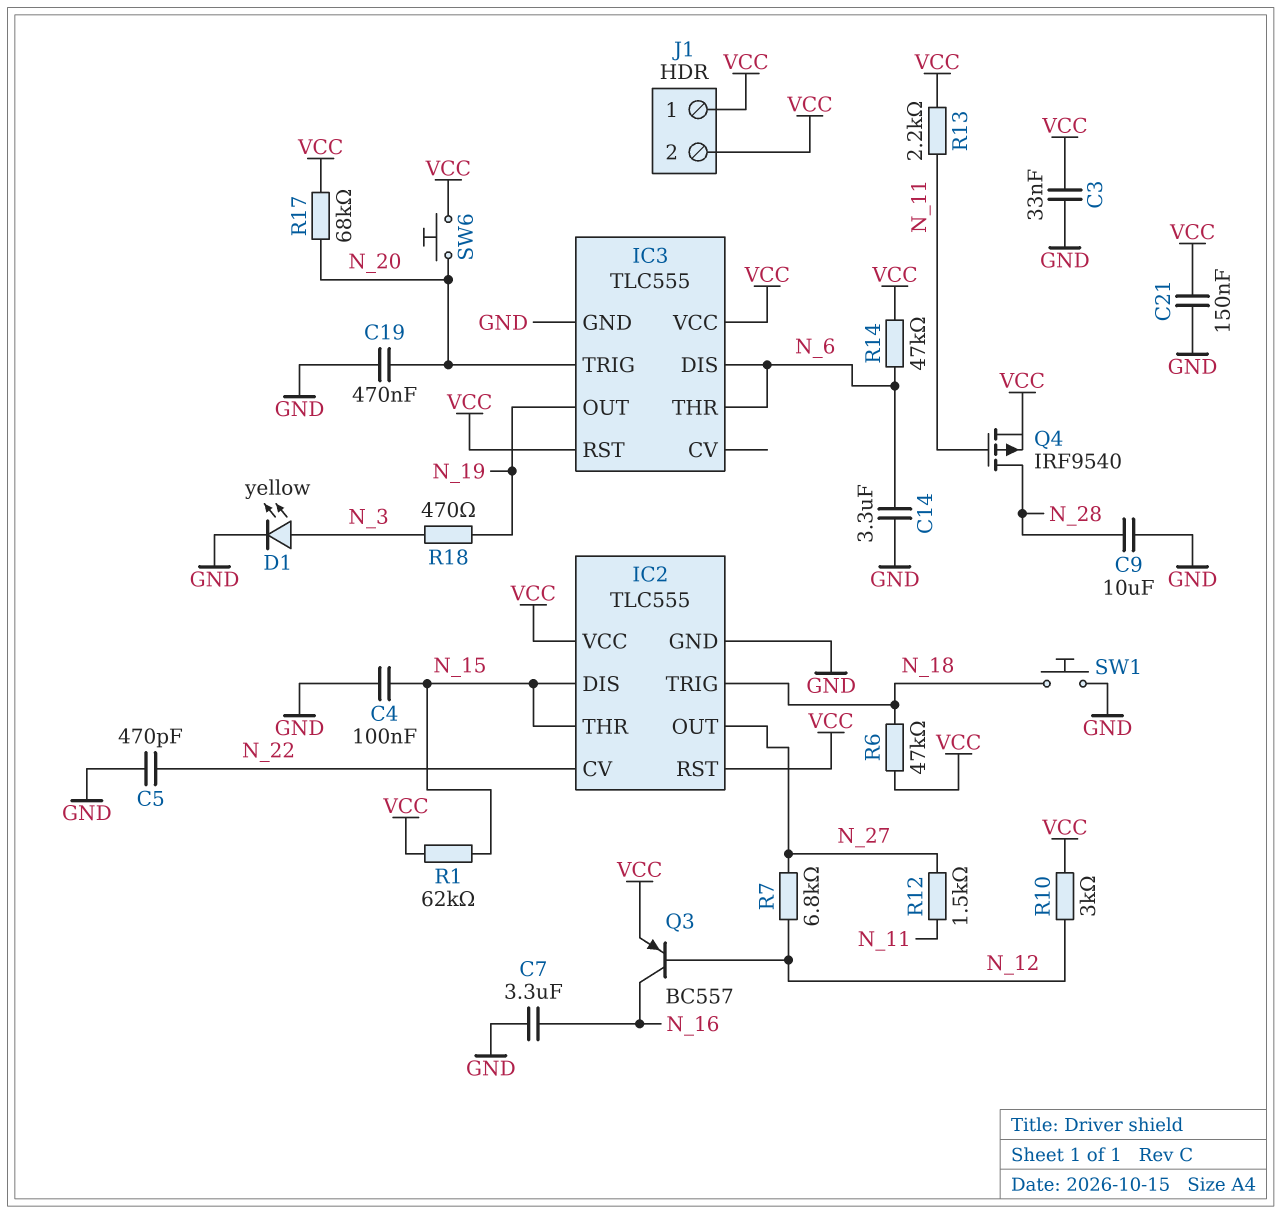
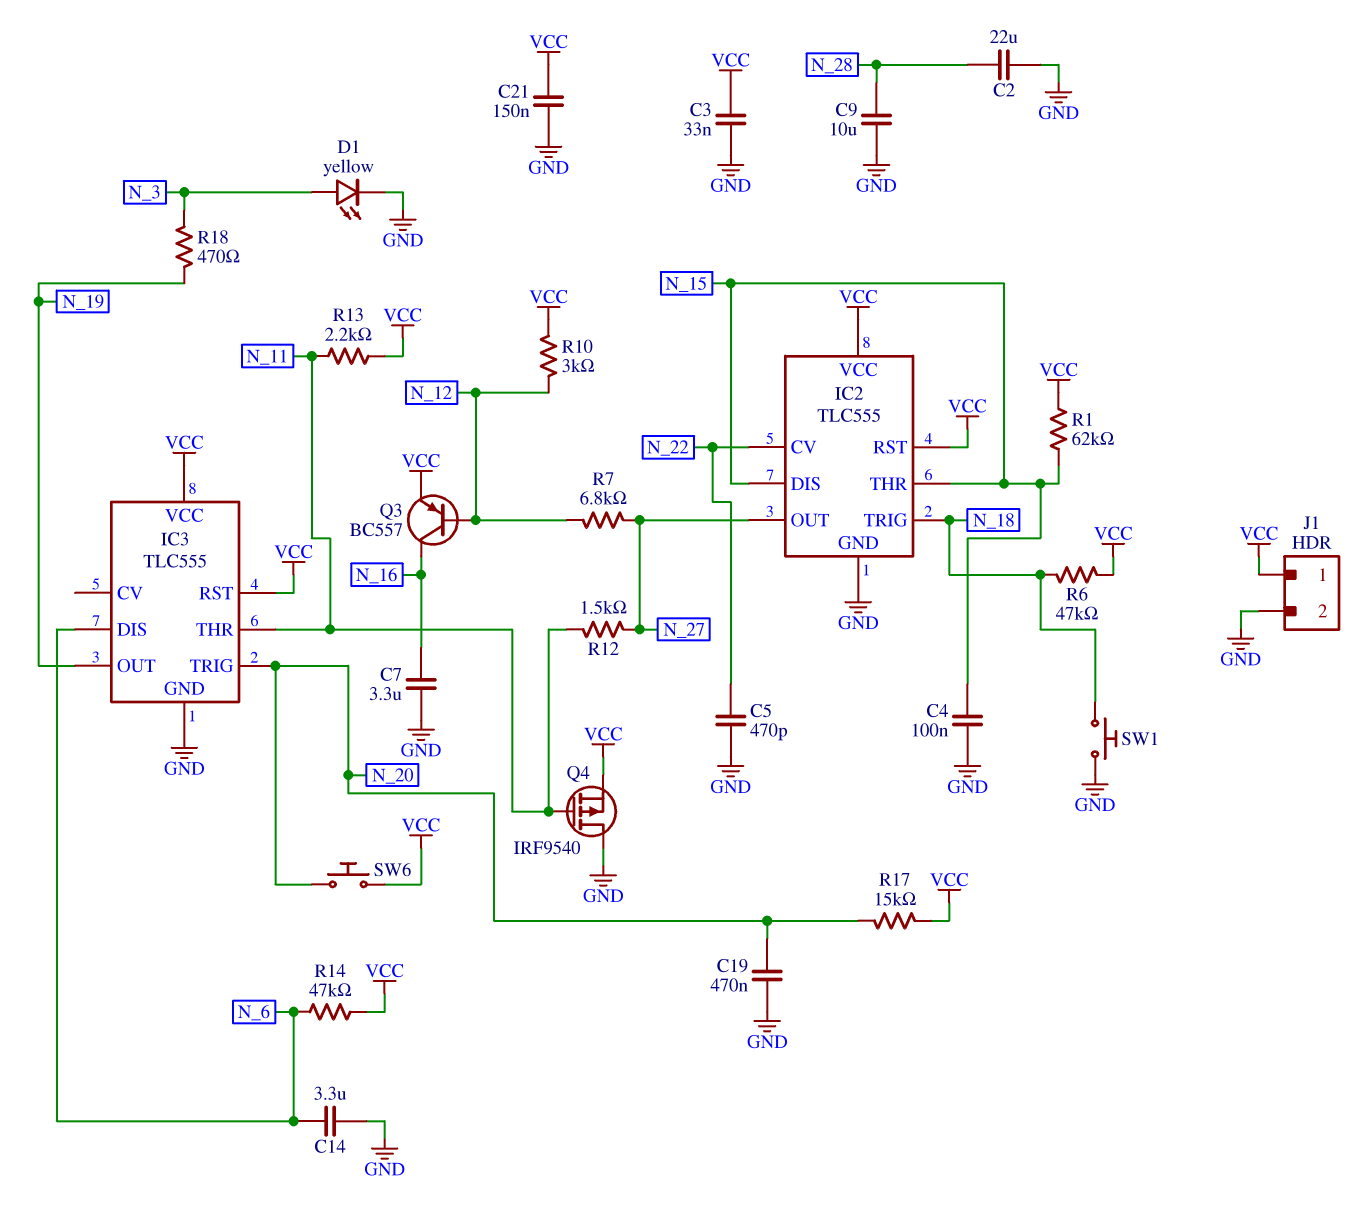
C2: none -> 22uF (GND, N_28)
IC3 pin THR: N_6 -> N_11
J1 pin 2: VCC -> GND
Q4: PMOS IRF9540 (G N_11, D N_28, S VCC) -> PMOS IRF9540 (G N_11, D GND, S VCC)
R17: 68k (N_20, VCC) -> 15k (N_20, VCC)

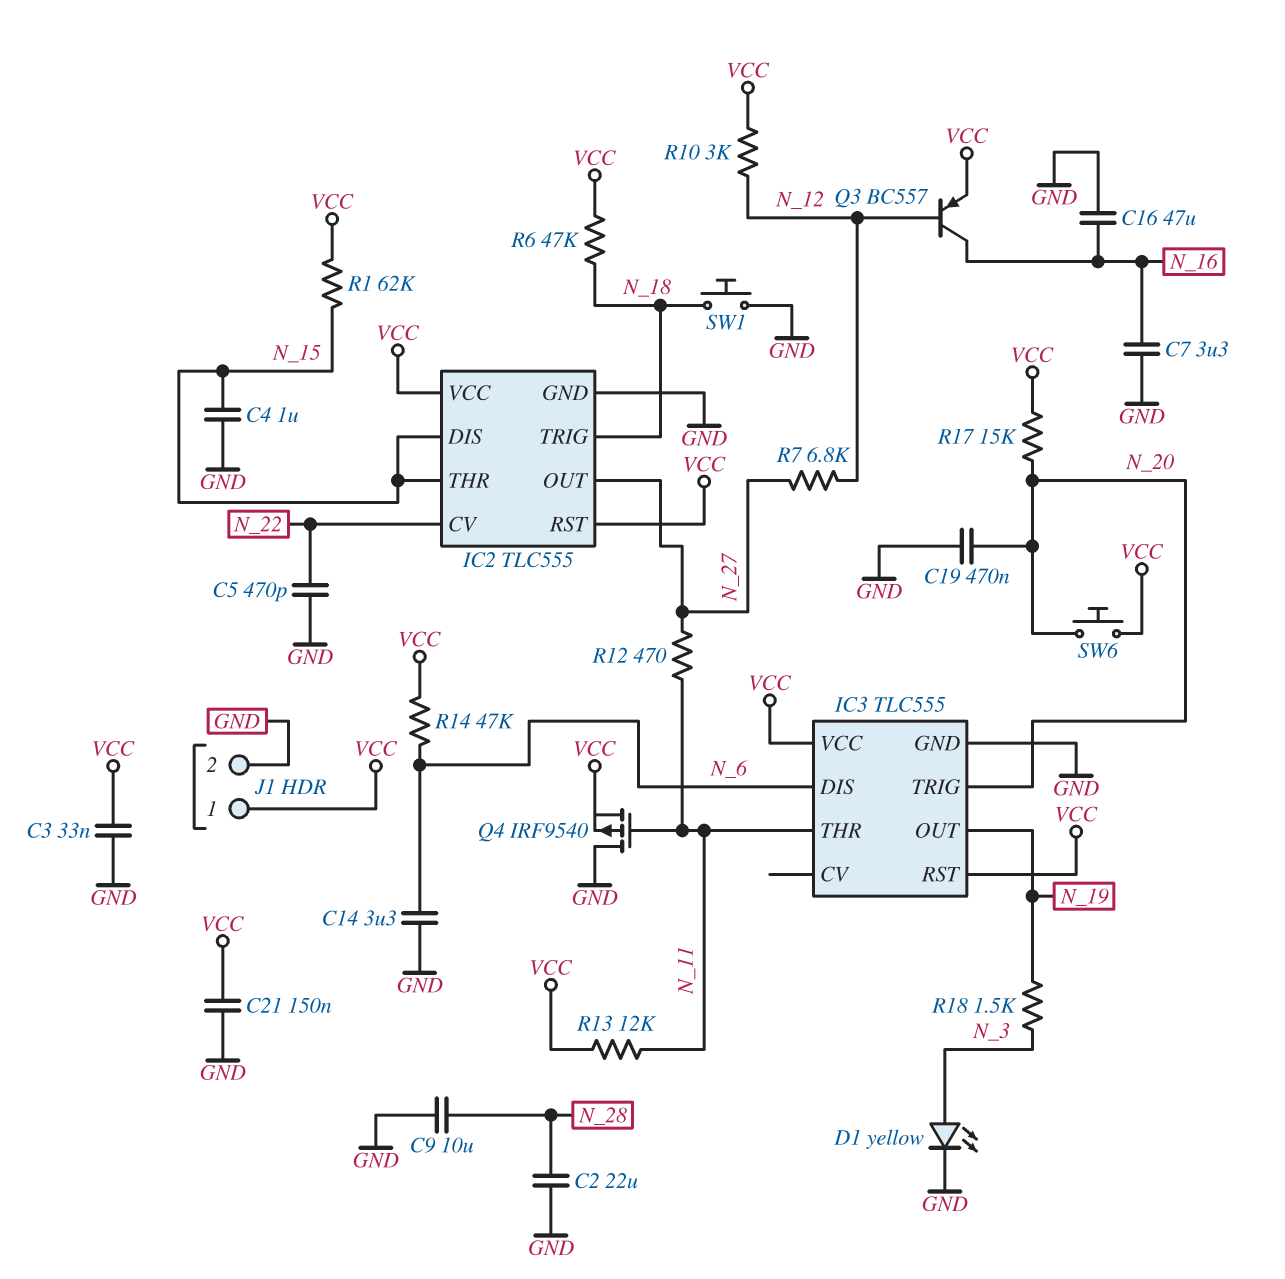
C4: 100nF (GND, N_15) -> 1uF (GND, N_15)
C16: none -> 47uF (GND, N_16)
R12: 1.5k (N_11, N_27) -> 470 (N_11, N_27)
R13: 2.2k (N_11, VCC) -> 12k (N_11, VCC)
R18: 470 (N_3, N_19) -> 1.5k (N_3, N_19)

